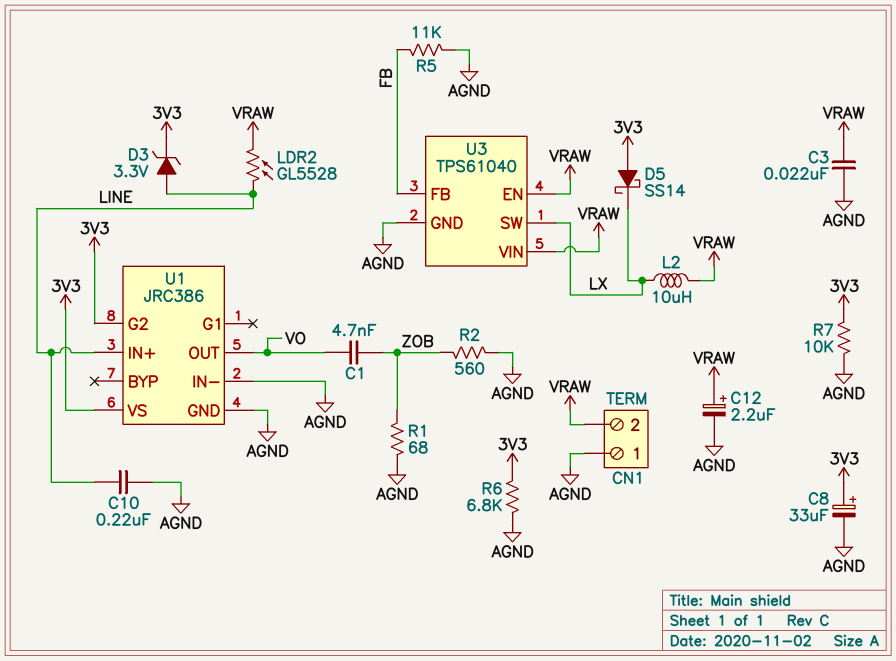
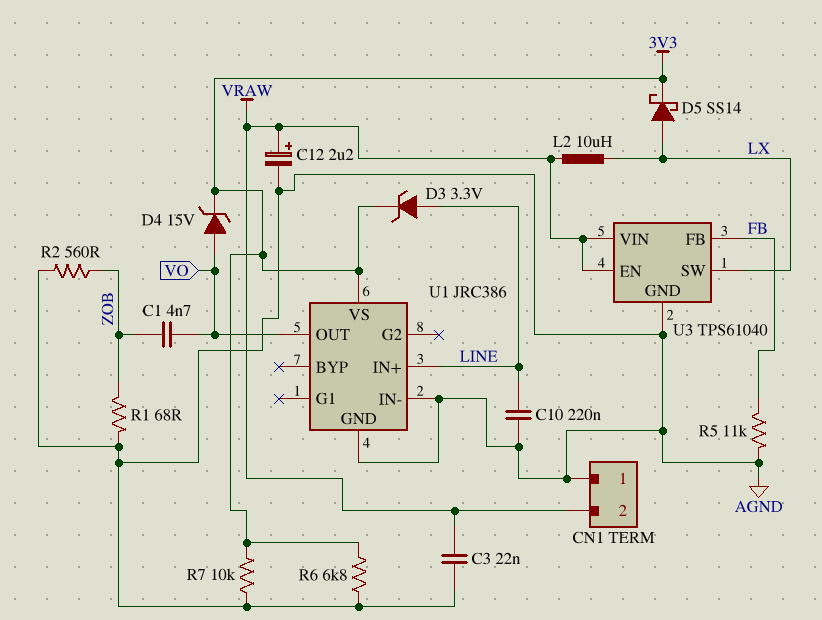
C8: 33uF (plus 3V3, minus AGND) -> none
D4: none -> zener 15V (A VO, K 3V3)
D5: schottky SS14 (A 3V3, K LX) -> schottky SS14 (A LX, K 3V3)
LDR2: GL5528 (LINE, VRAW) -> none
U1 pin G2: 3V3 -> none

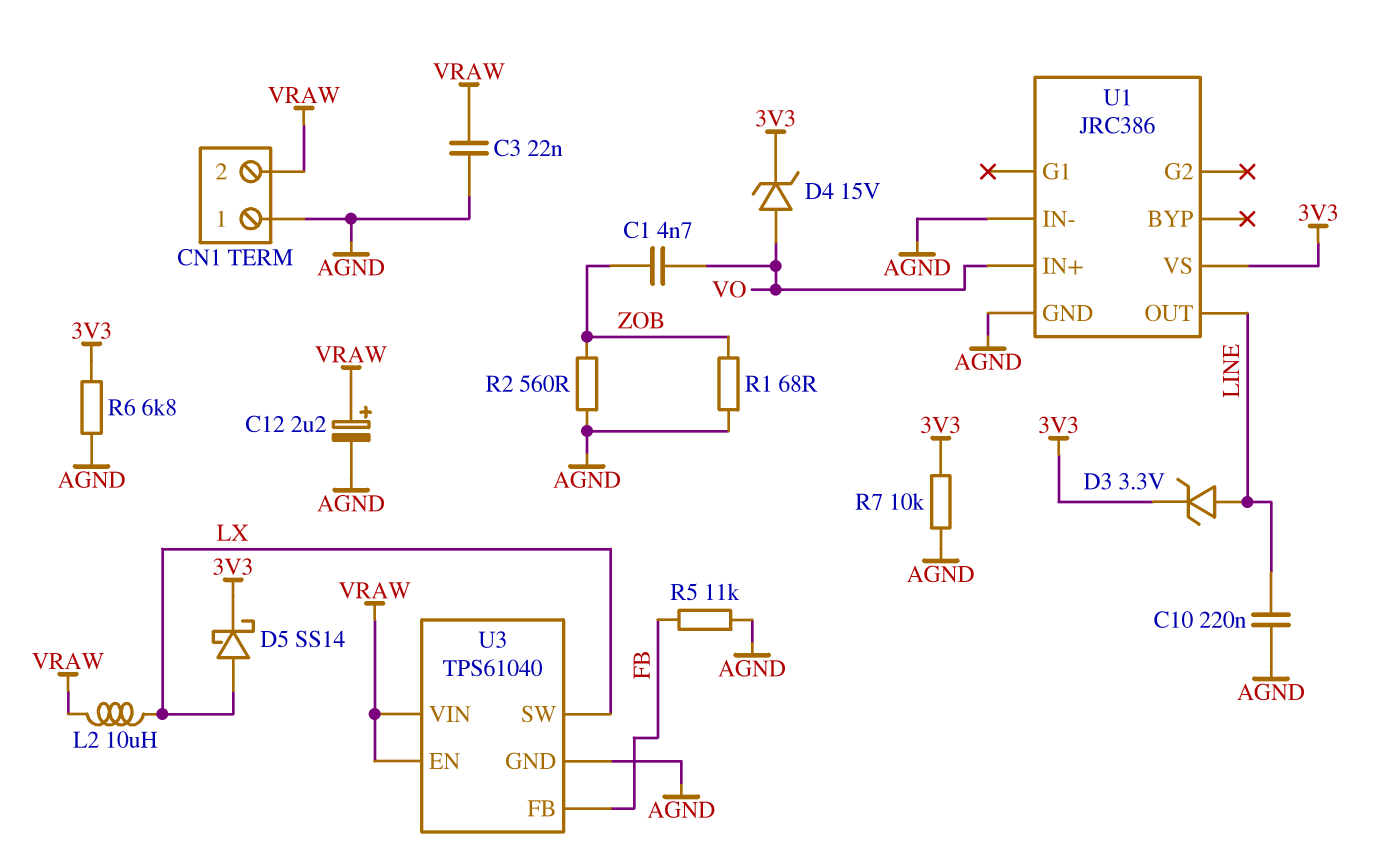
U1 pin IN+: LINE -> VO
U1 pin OUT: VO -> LINE

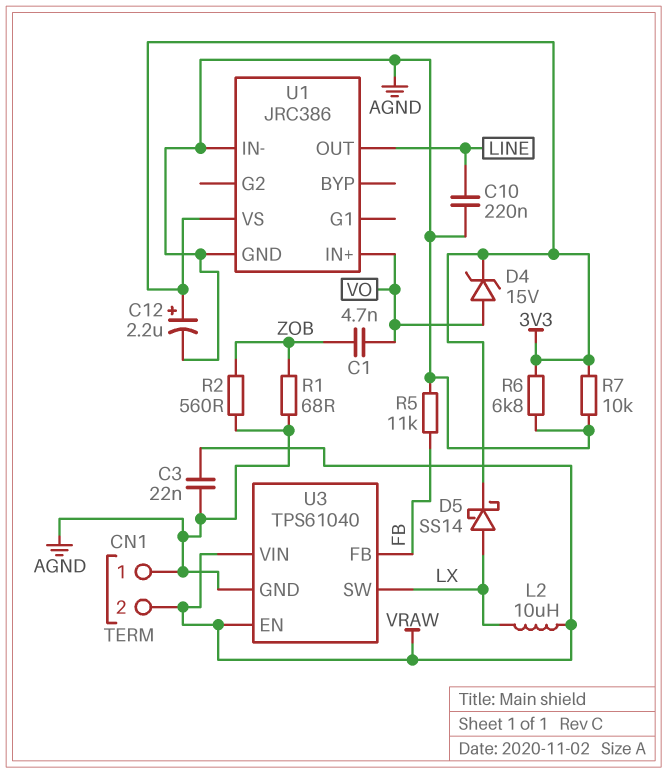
C12: 2.2uF (plus VRAW, minus AGND) -> 2.2uF (plus 3V3, minus AGND)
D3: zener 3.3V (A LINE, K 3V3) -> none

